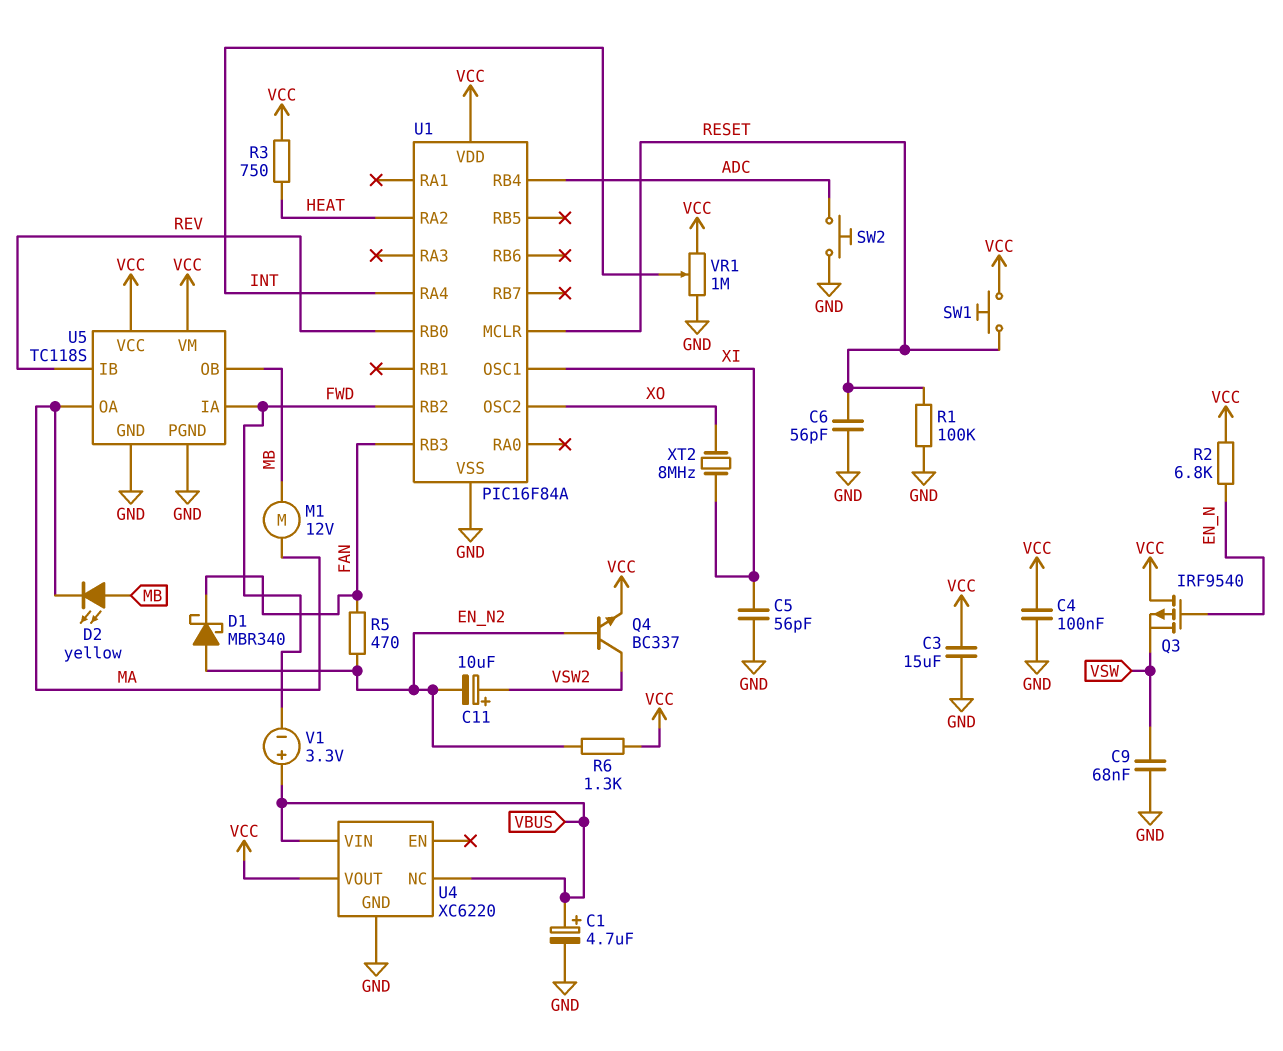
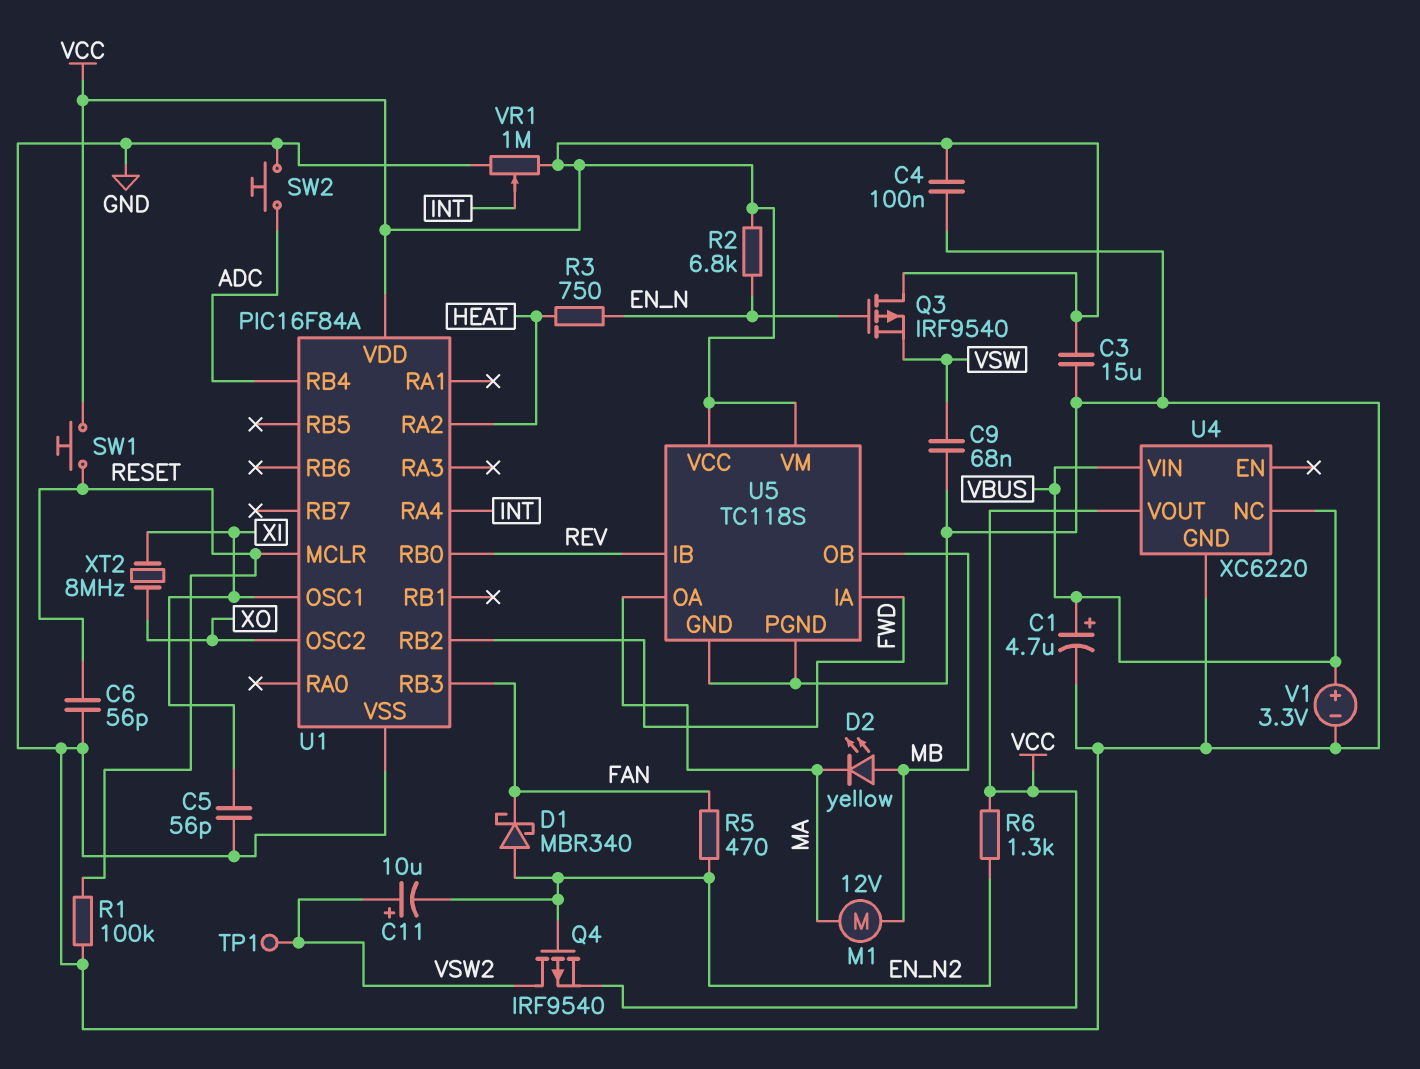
Q4: NPN BC337 (B EN_N2, C VSW2, E VCC) -> PMOS IRF9540 (G EN_N2, D VSW2, S VCC)
R3: 750 (HEAT, VCC) -> 750 (EN_N, HEAT)
TP1: none -> test point (VSW2)
V1: 3.3V (plus VBUS, minus FWD) -> 3.3V (plus VBUS, minus GND)

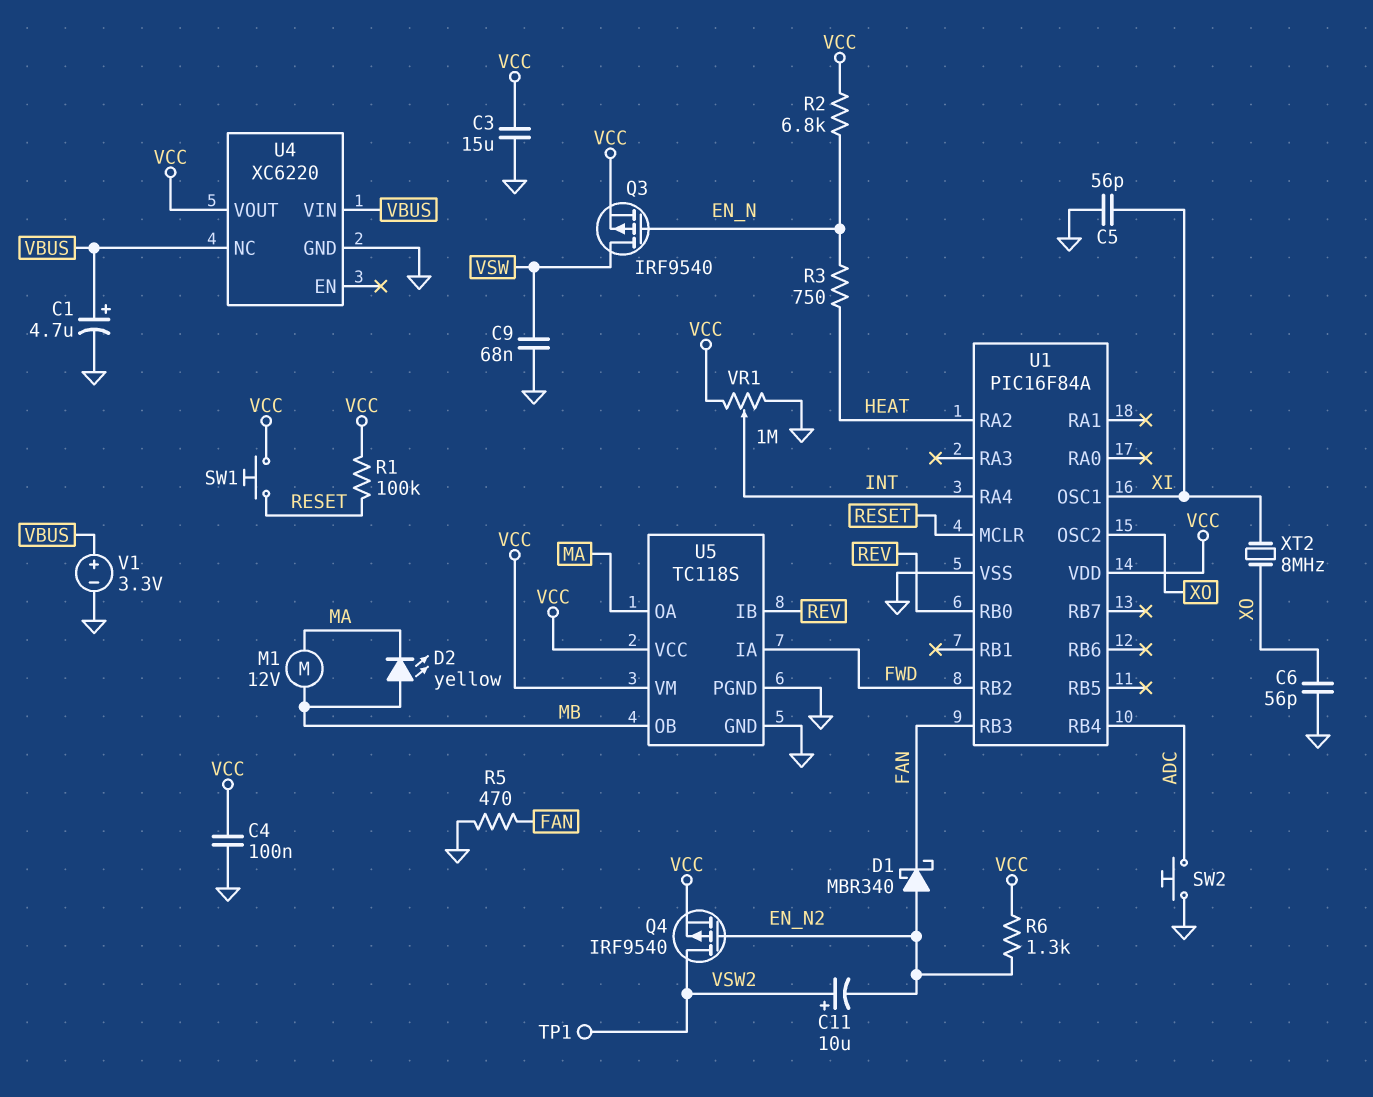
C6: 56pF (GND, RESET) -> 56pF (GND, XO)
Q3: PMOS IRF9540 (G EN_N, D VCC, S VSW) -> PMOS IRF9540 (G EN_N, D VSW, S VCC)
R1: 100k (GND, RESET) -> 100k (RESET, VCC)
R5: 470 (EN_N2, FAN) -> 470 (FAN, GND)

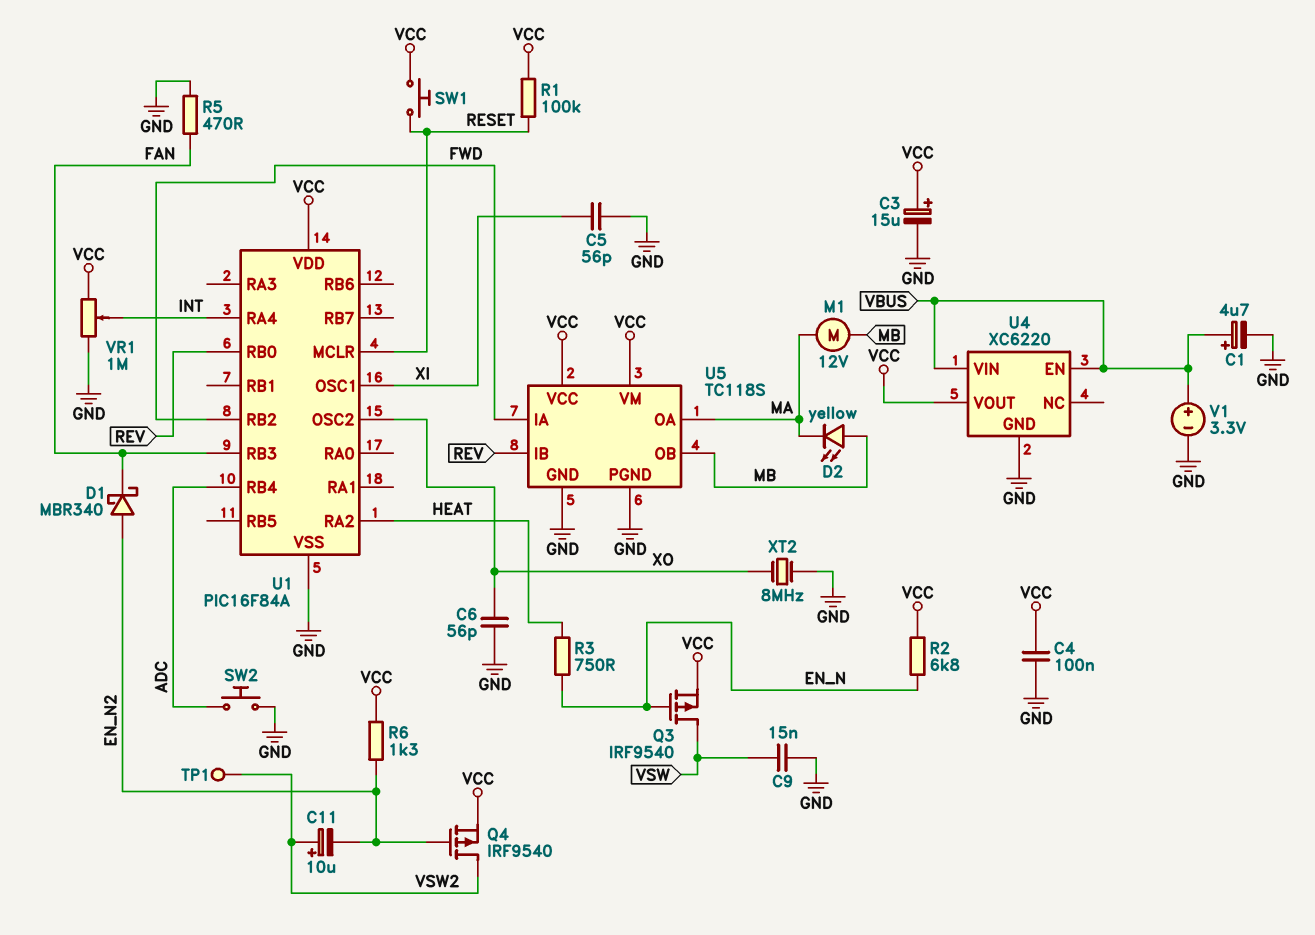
C3: 15uF (GND, VCC) -> 15uF (plus VCC, minus GND)
C9: 68nF (GND, VSW) -> 15nF (GND, VSW)
U4 pin EN: none -> VBUS
U4 pin NC: VBUS -> none
XT2: 8MHz (XI, XO) -> 8MHz (GND, XO)

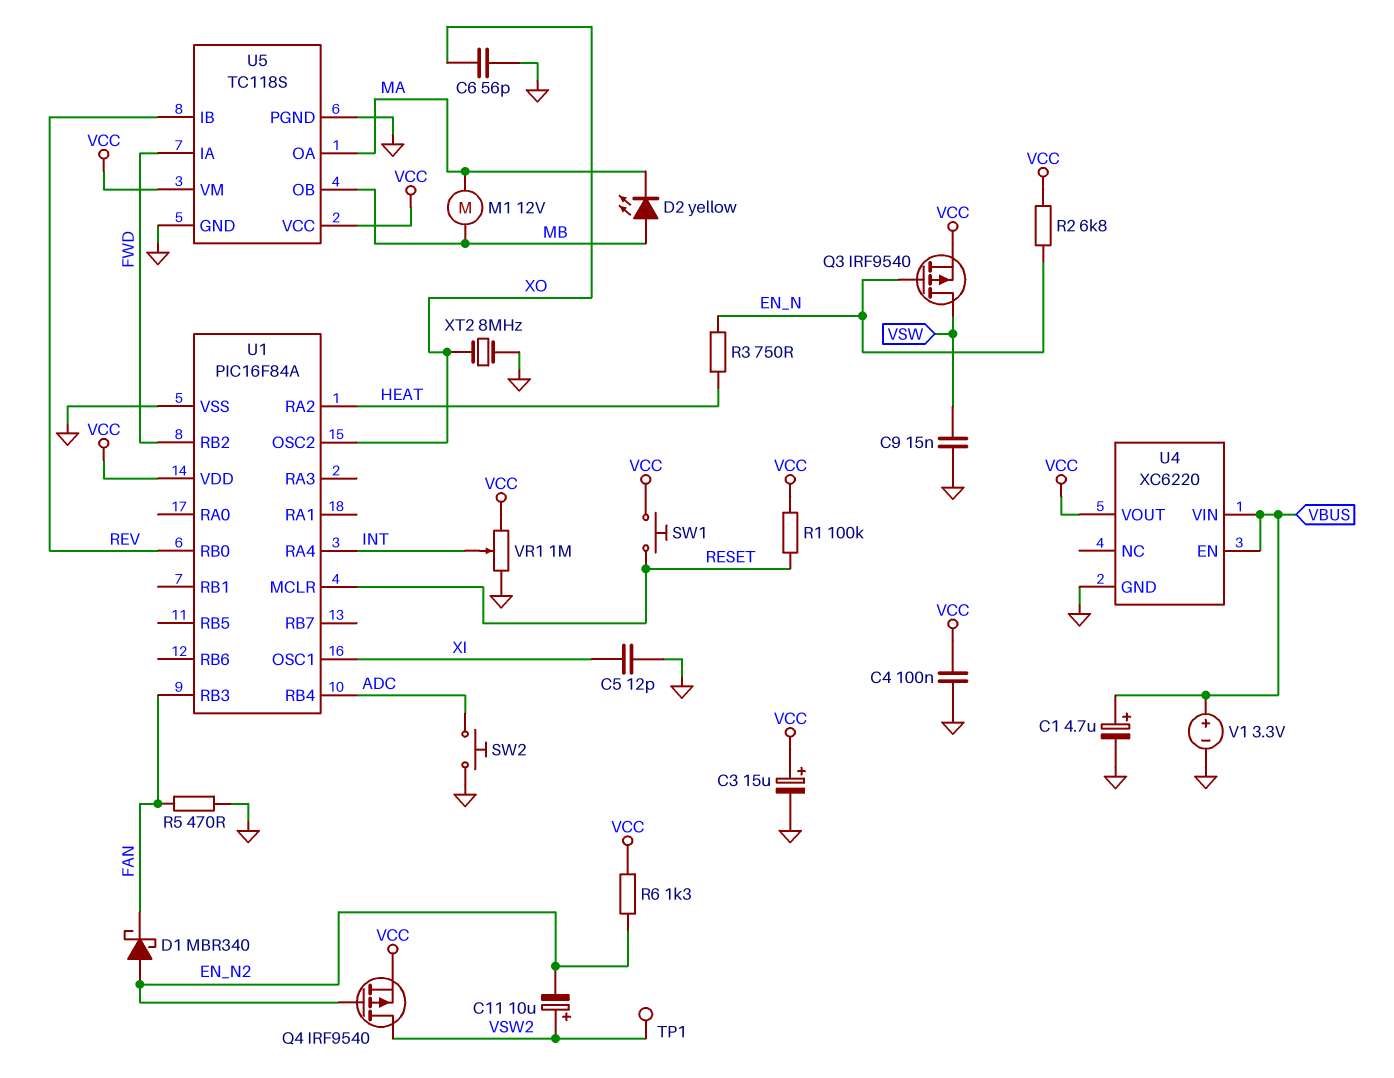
C5: 56pF (GND, XI) -> 12pF (GND, XI)

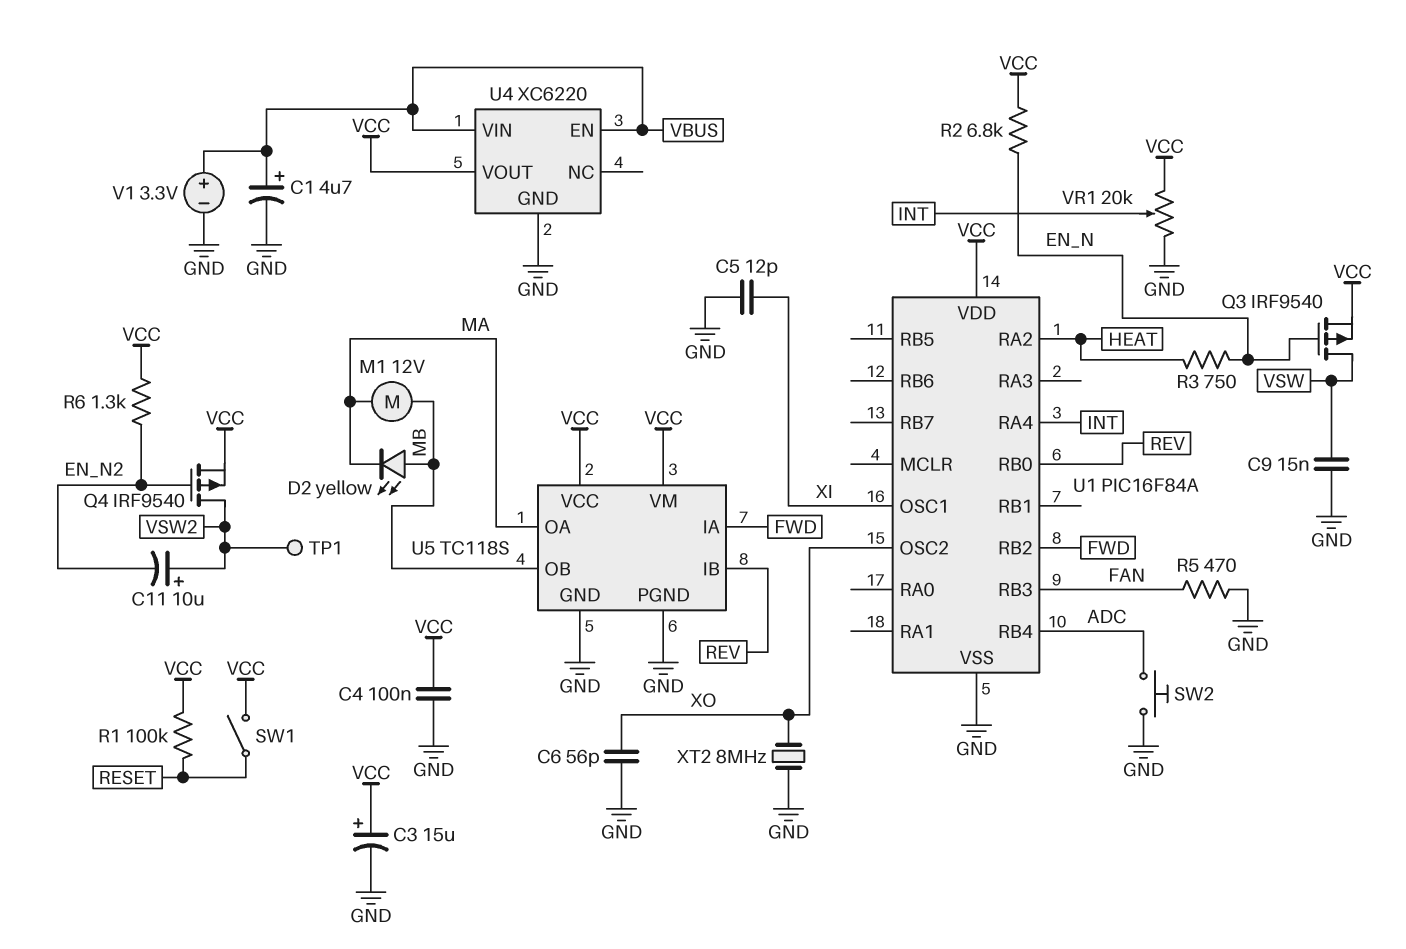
D1: schottky MBR340 (A EN_N2, K FAN) -> none
SW1: button (RESET, VCC) -> switch (RESET, VCC)
U1 pin MCLR: RESET -> none
VR1: 1M (GND, VCC, wiper INT) -> 20k (GND, VCC, wiper INT)

